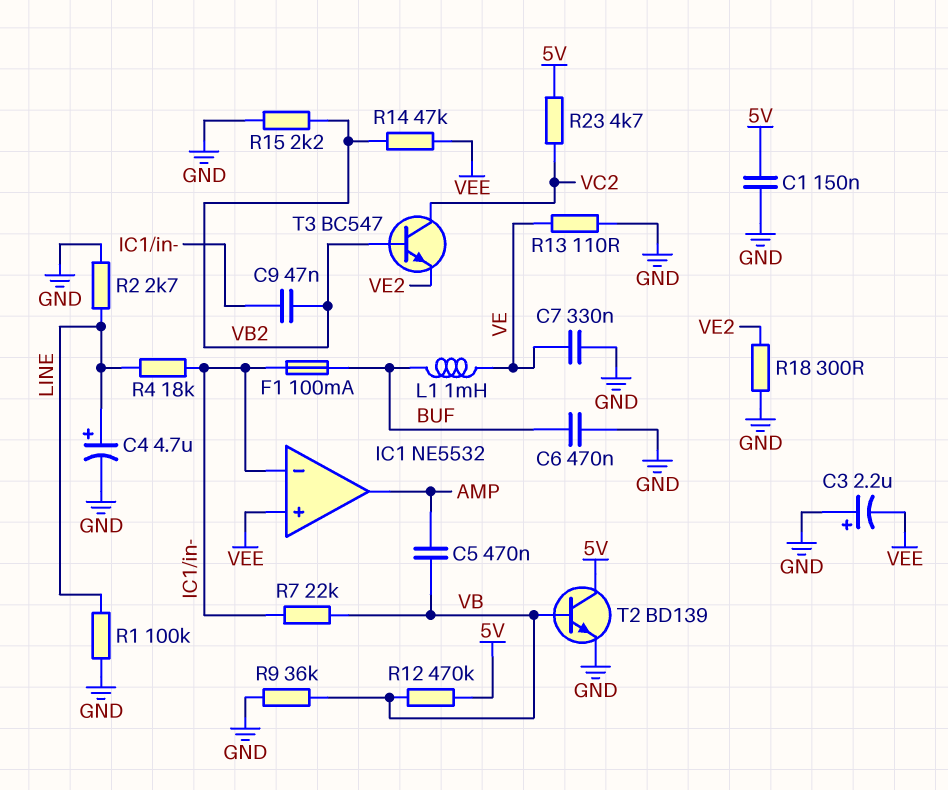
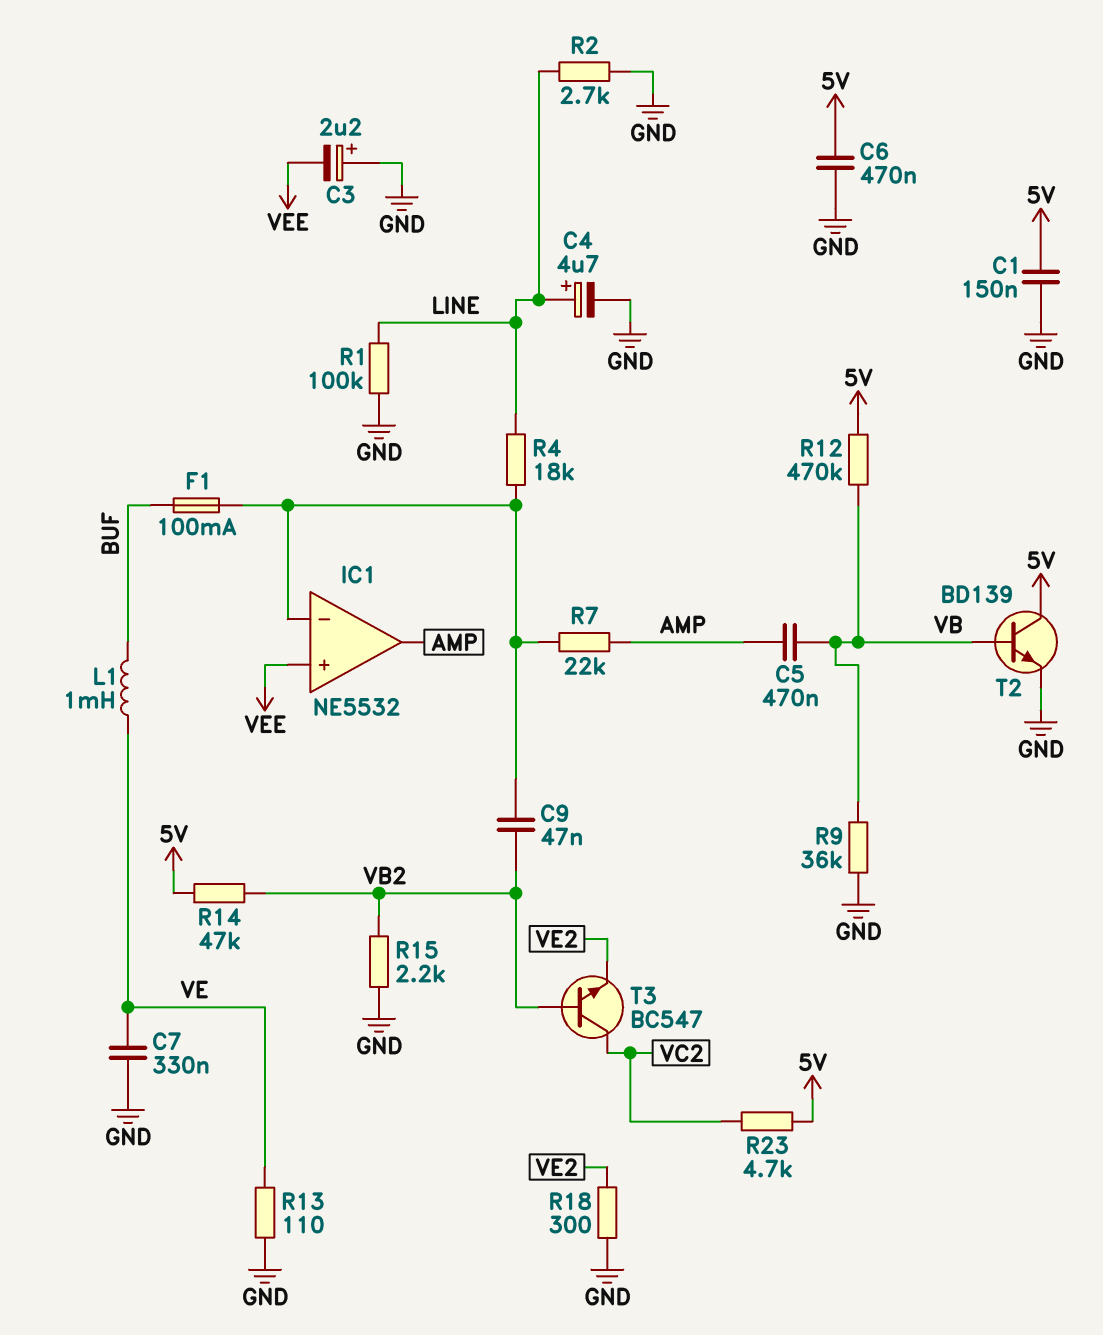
C6: 470nF (BUF, GND) -> 470nF (5V, GND)
R7: 22k (IC1/in-, VB) -> 22k (AMP, IC1/in-)
R14: 47k (VB2, VEE) -> 47k (5V, VB2)

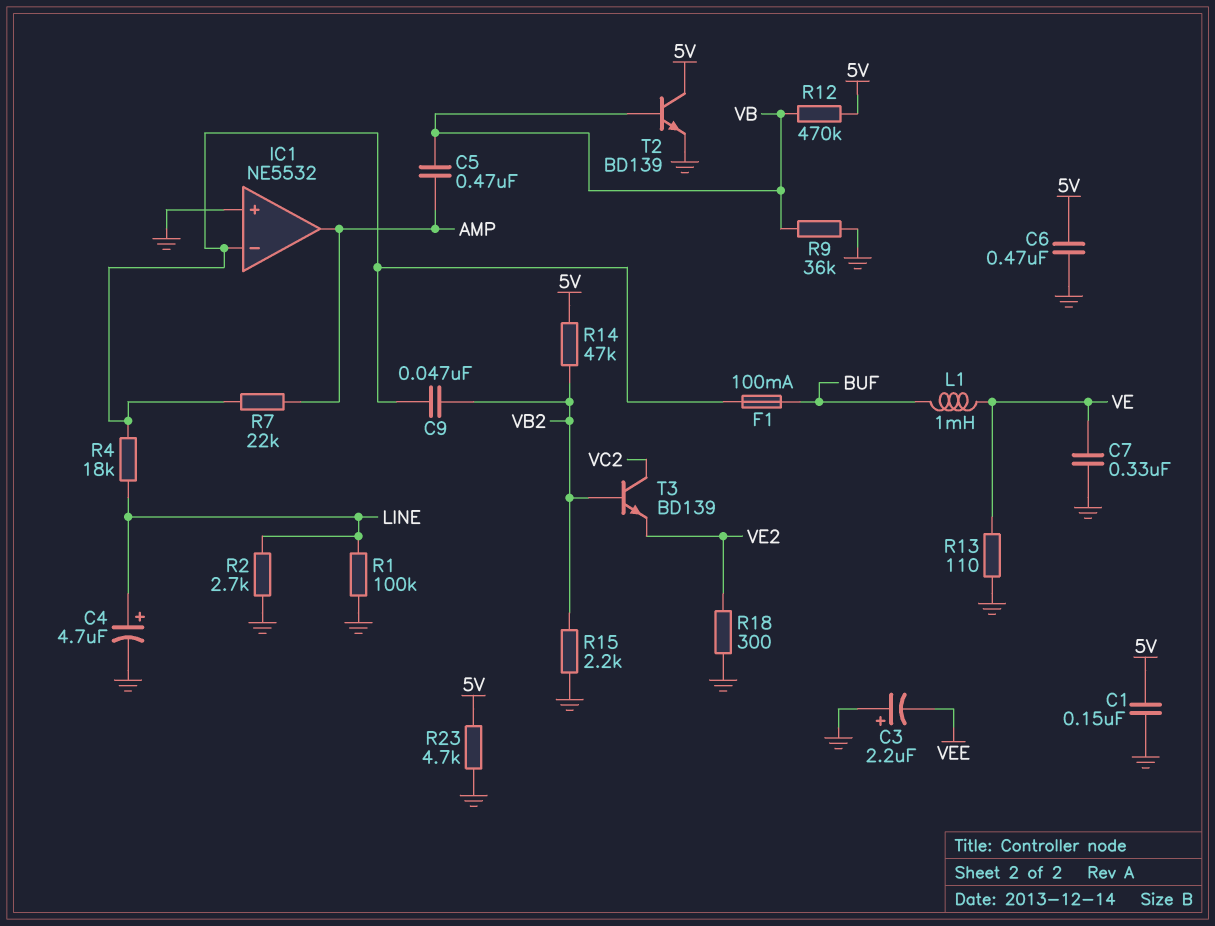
IC1 pin in+: VEE -> GND
R23: 4.7k (5V, VC2) -> 4.7k (5V, GND)
T3: NPN BC547 (B VB2, C VC2, E VE2) -> NPN BD139 (B VB2, C VC2, E VE2)

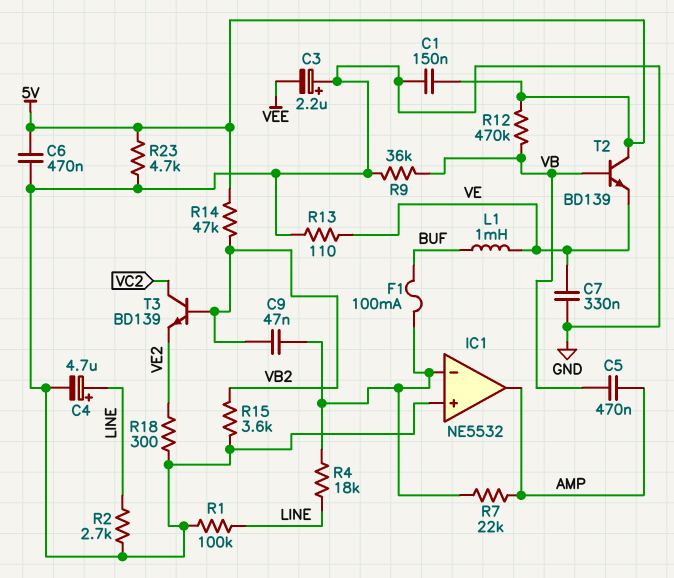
R15: 2.2k (GND, VB2) -> 3.6k (GND, VB2)
T2: NPN BD139 (B VB, C 5V, E GND) -> NPN BD139 (B VB, C 5V, E VE)

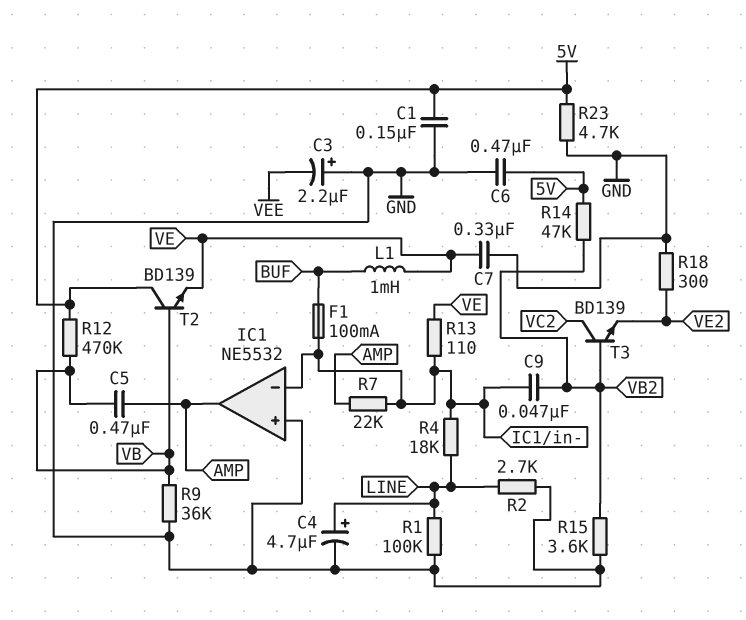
R13: 110 (GND, VE) -> 110 (IC1/in-, VE)

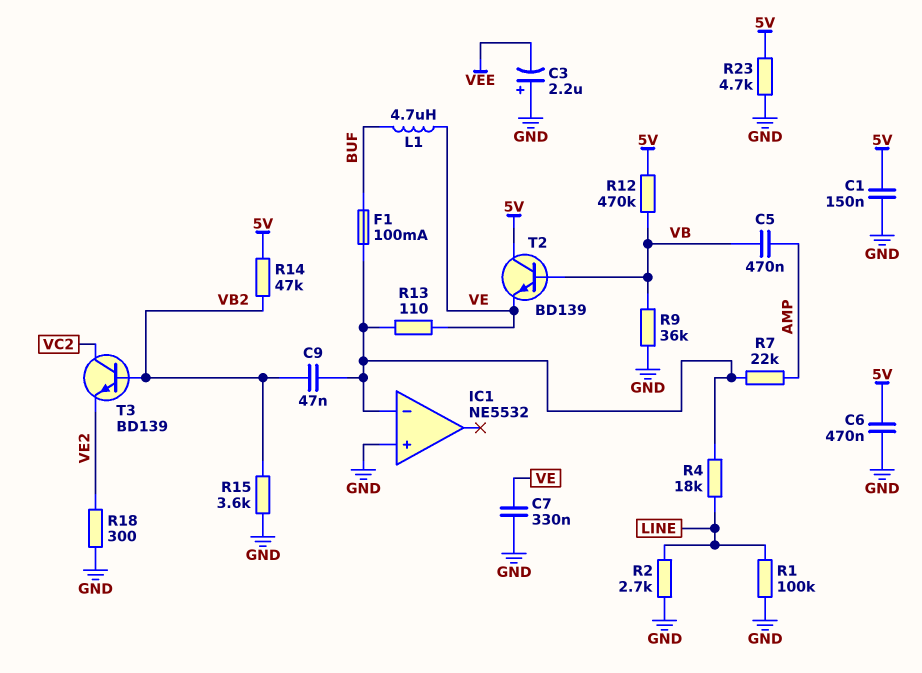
C4: 4.7uF (plus LINE, minus GND) -> none
IC1 pin out: AMP -> none
L1: 1mH (BUF, VE) -> 4.7uH (BUF, VE)

